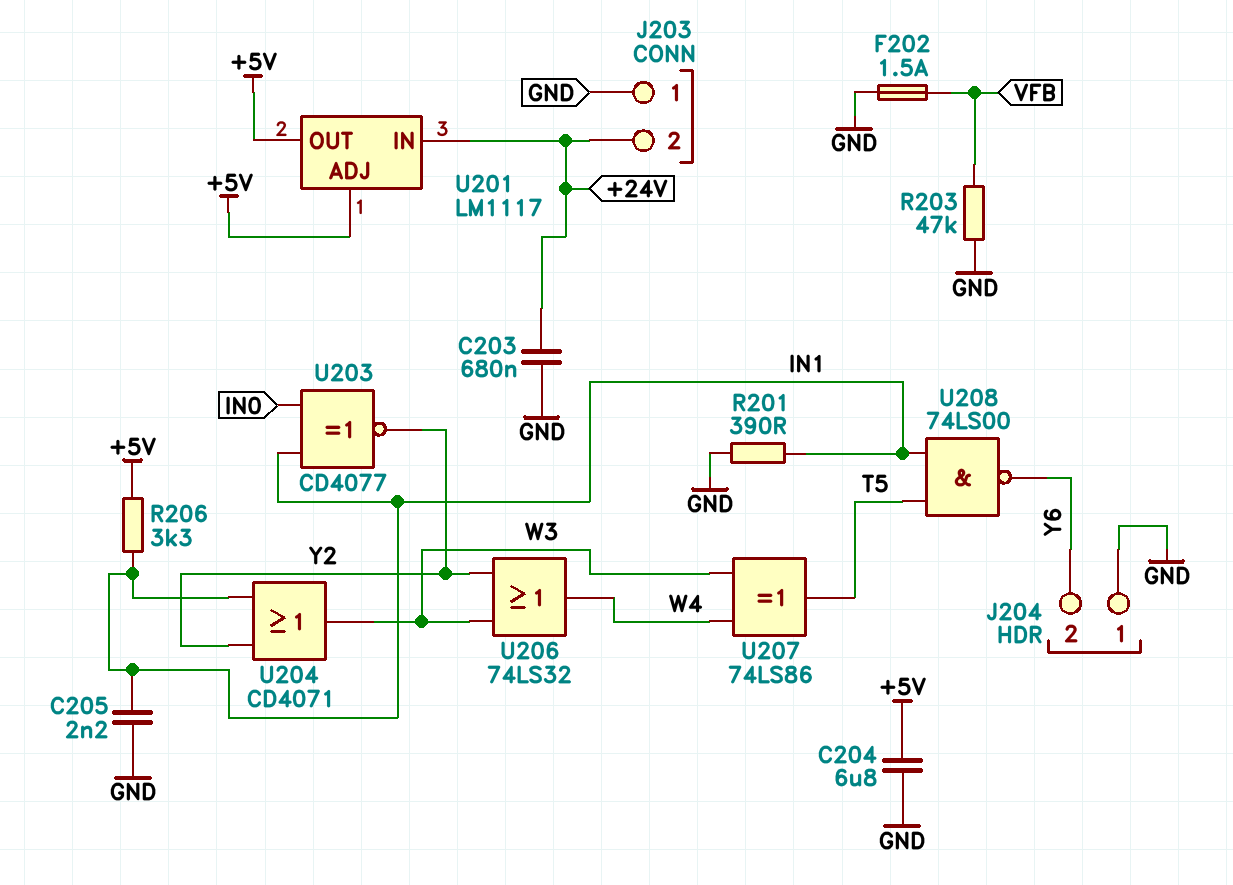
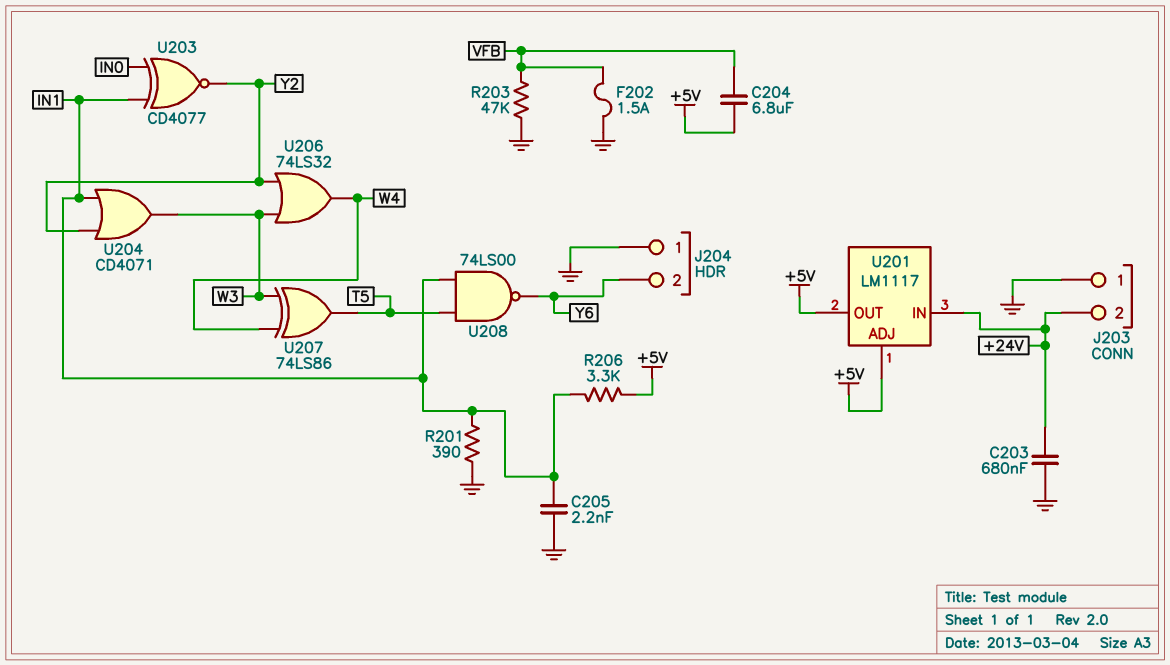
C204: 6.8uF (+5V, GND) -> 6.8uF (+5V, VFB)

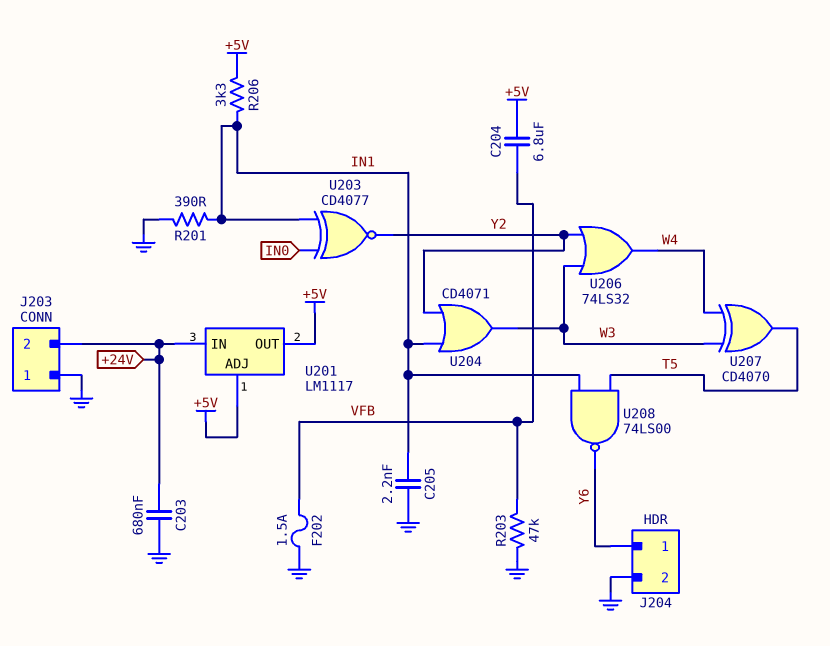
J204 pin 1: GND -> Y6
J204 pin 2: Y6 -> GND
U207: XOR 74LS86 (in W3, in W4, out T5) -> XOR CD4070 (in W3, in W4, out T5)

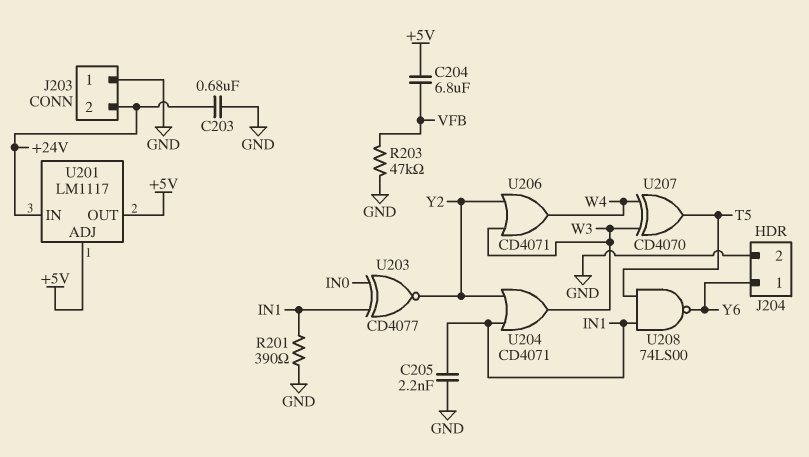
F202: 1.5A (GND, VFB) -> none
R206: 3.3k (+5V, IN1) -> none
U206: OR 74LS32 (in W3, in Y2, out W4) -> OR CD4071 (in W3, in Y2, out W4)

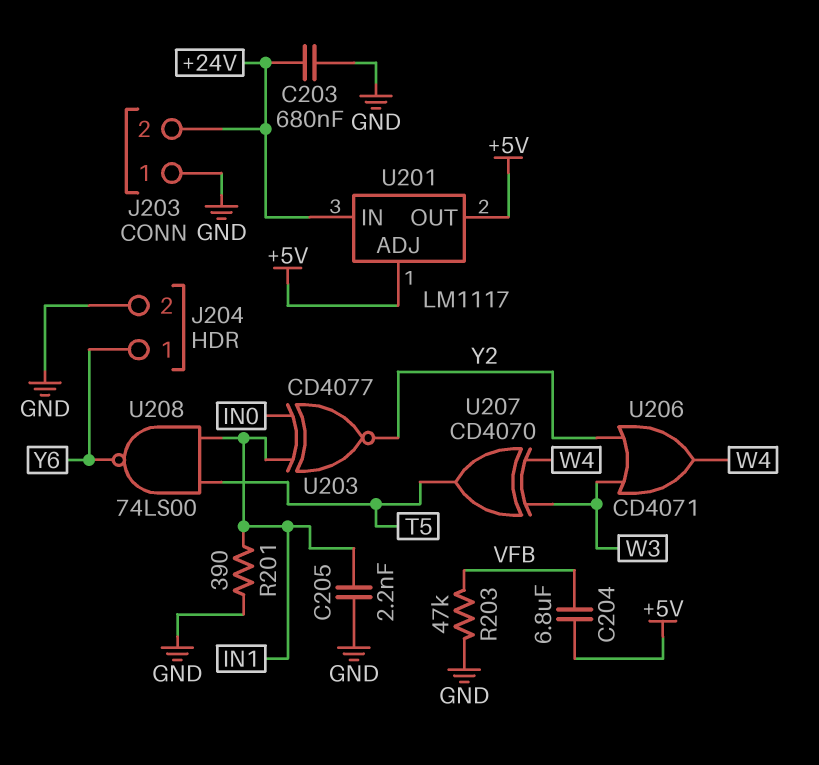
U204: OR CD4071 (in IN1, in Y2, out W3) -> none

